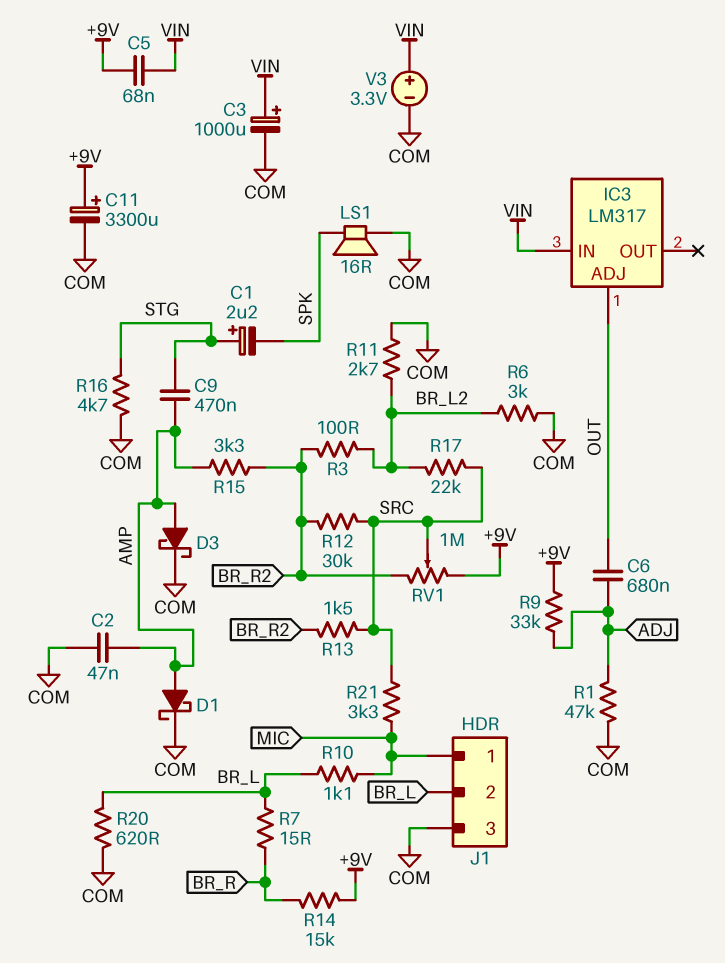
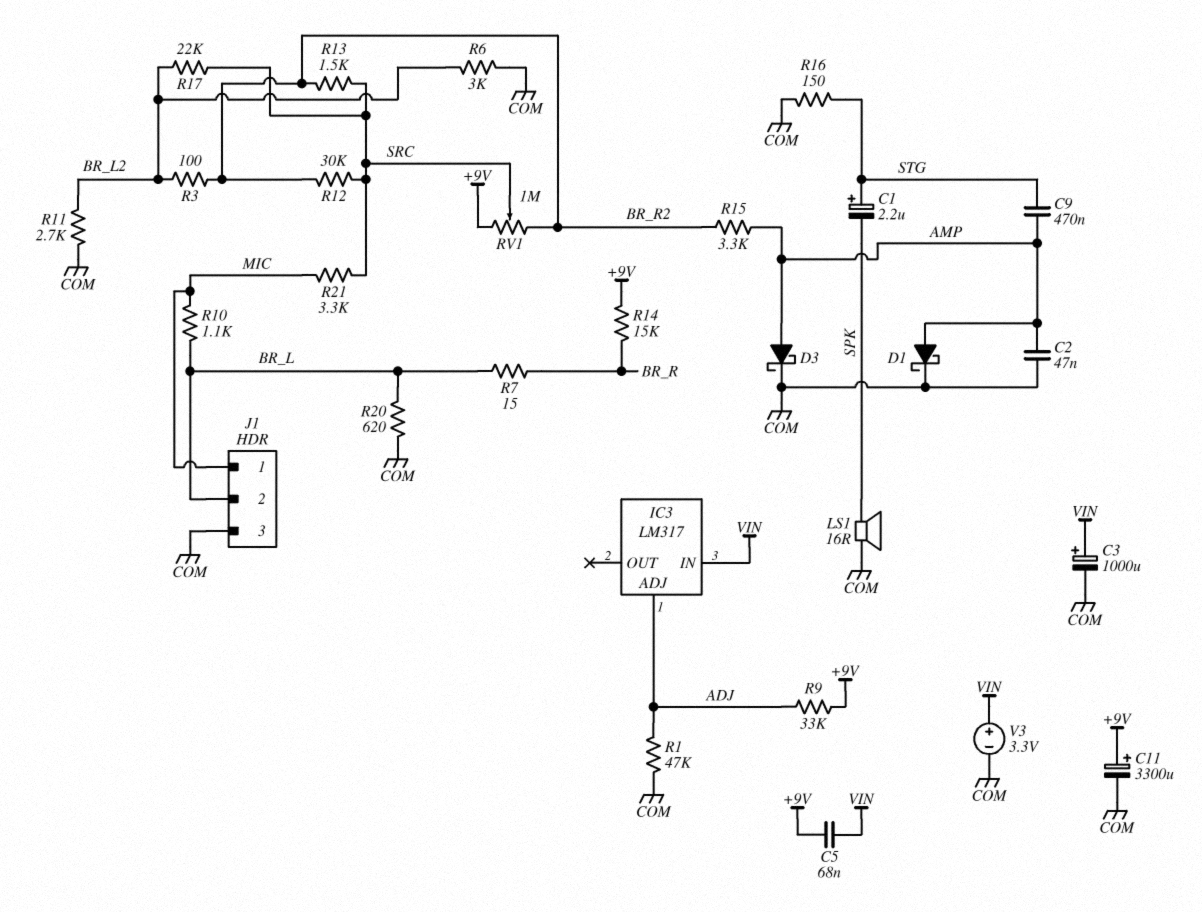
C6: 680nF (ADJ, OUT) -> none
IC3 pin ADJ: OUT -> ADJ
R16: 4.7k (COM, STG) -> 150 (COM, STG)

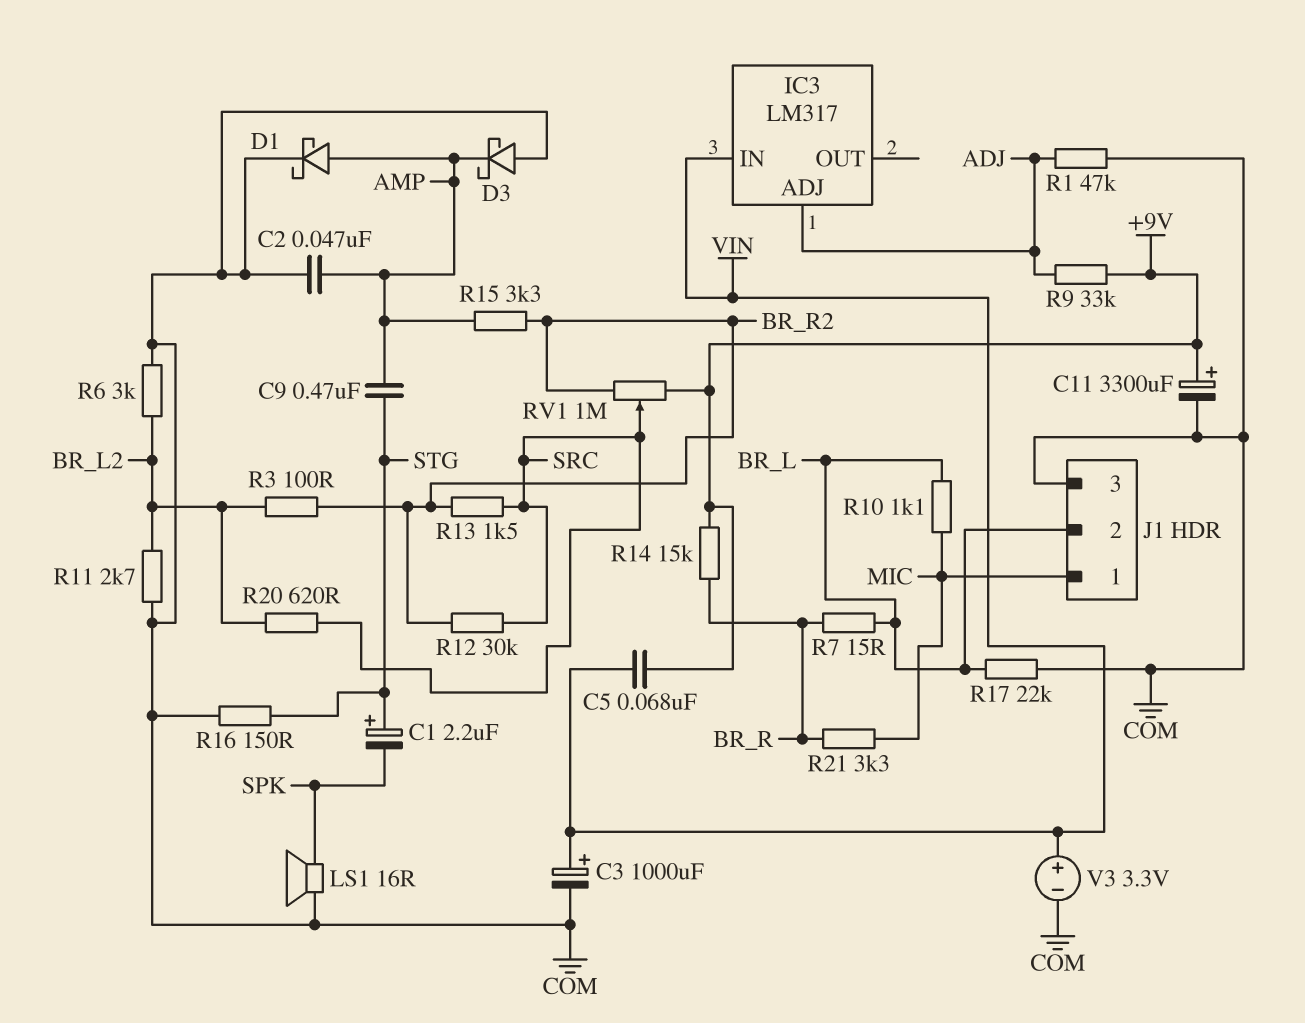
D3: schottky (A AMP, K COM) -> schottky (A COM, K AMP)
R17: 22k (BR_L2, SRC) -> 22k (BR_L, COM)
R20: 620 (BR_L, COM) -> 620 (BR_L2, SRC)
R21: 3.3k (MIC, SRC) -> 3.3k (BR_R, MIC)

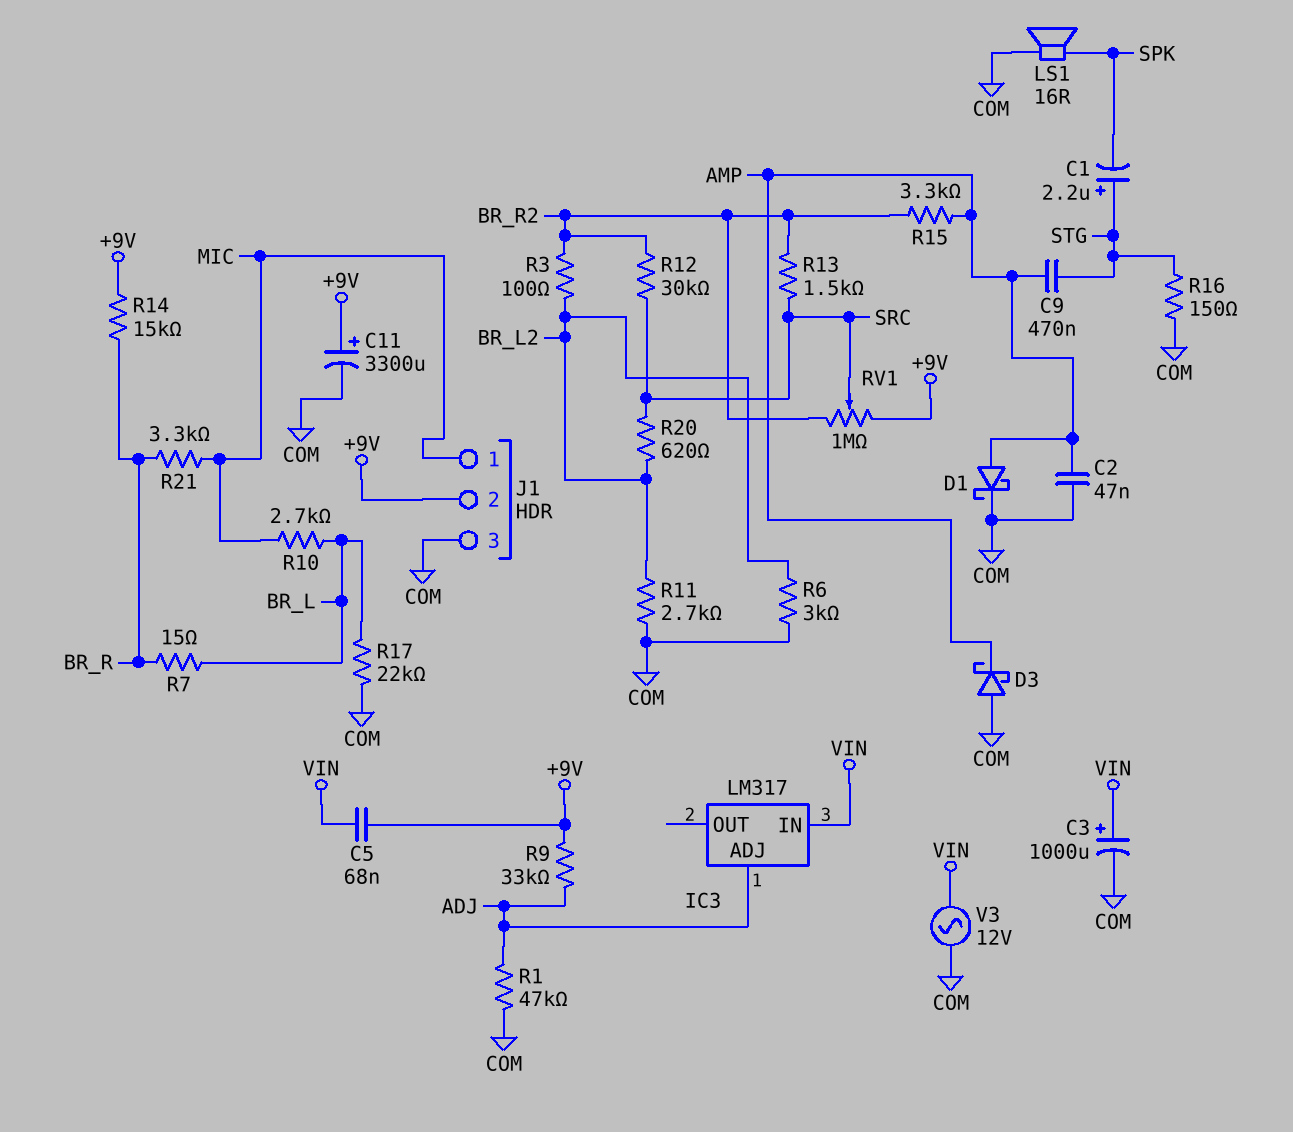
J1 pin 2: BR_L -> +9V
R10: 1.1k (BR_L, MIC) -> 2.7k (BR_L, MIC)
V3: 3.3V (plus VIN, minus COM) -> AC 12V (COM, VIN)

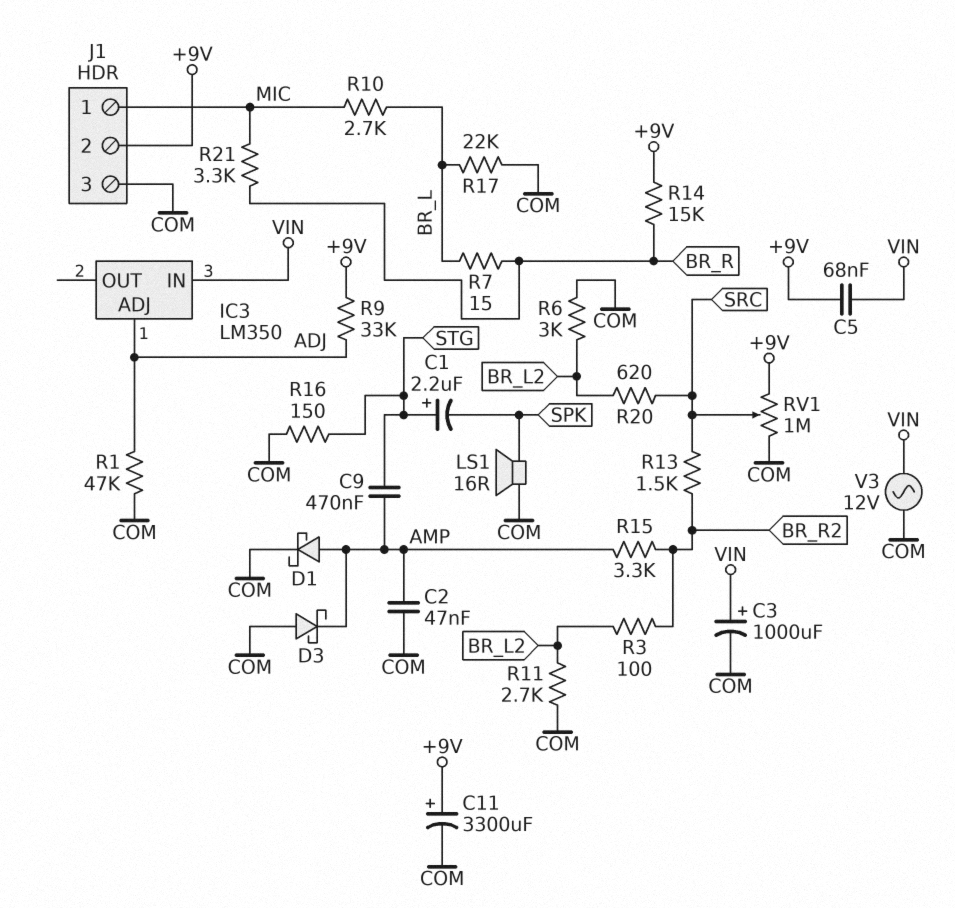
IC3: LM317 -> LM350
R12: 30k (BR_R2, SRC) -> none
RV1: 1M (+9V, BR_R2, wiper SRC) -> 1M (+9V, COM, wiper SRC)

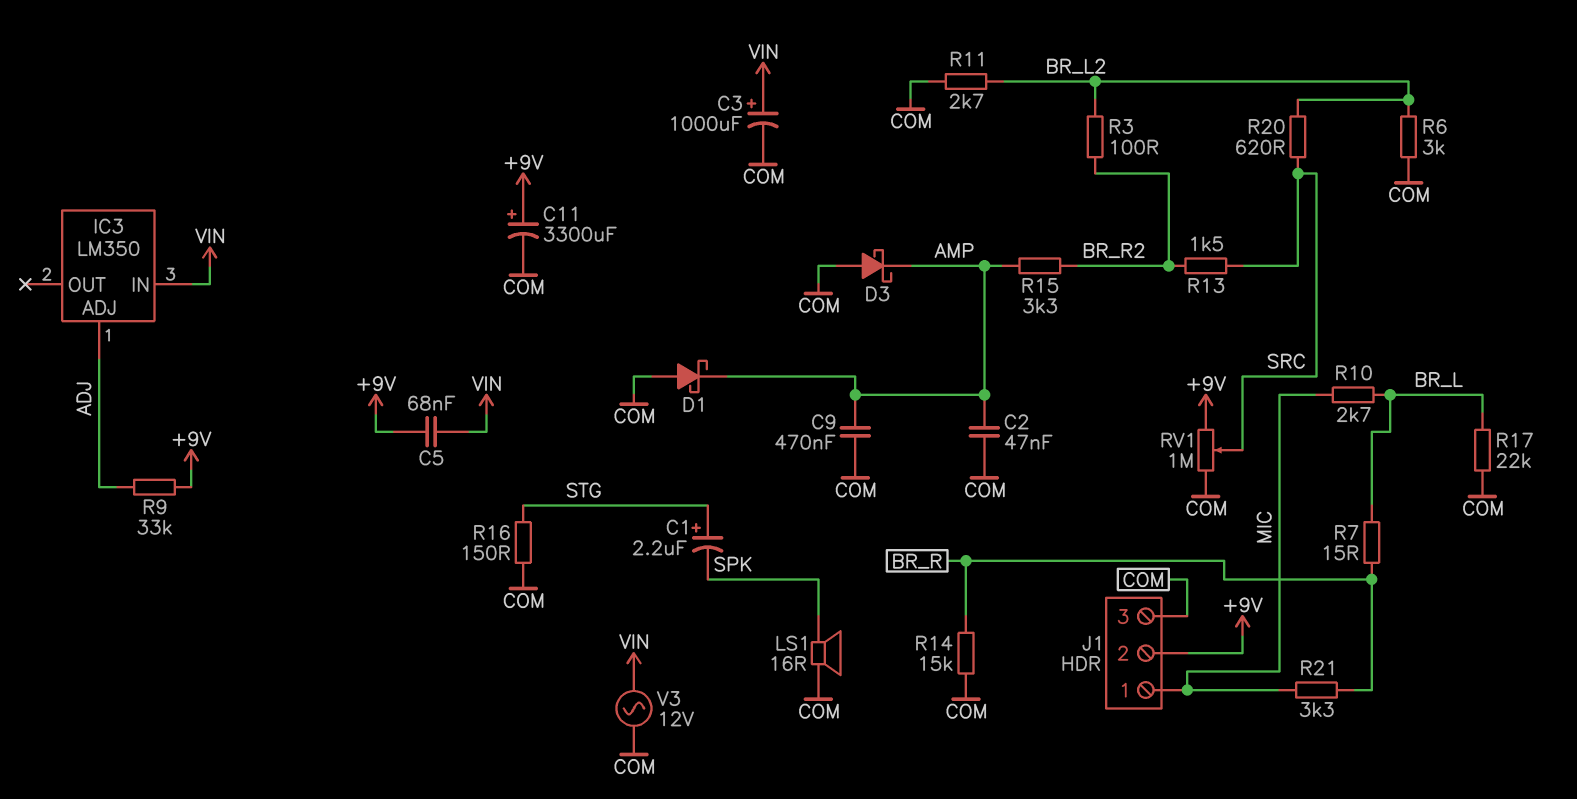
C9: 470nF (AMP, STG) -> 470nF (AMP, COM)
D1: schottky (A AMP, K COM) -> schottky (A COM, K AMP)
R1: 47k (ADJ, COM) -> none
R14: 15k (+9V, BR_R) -> 15k (BR_R, COM)

